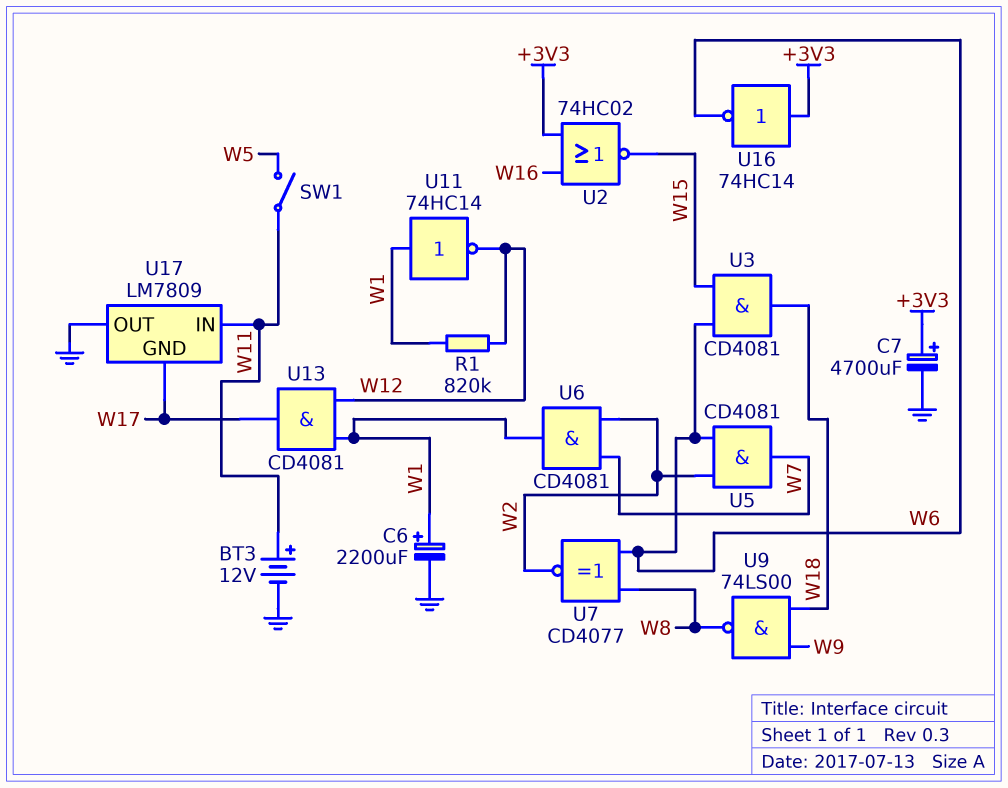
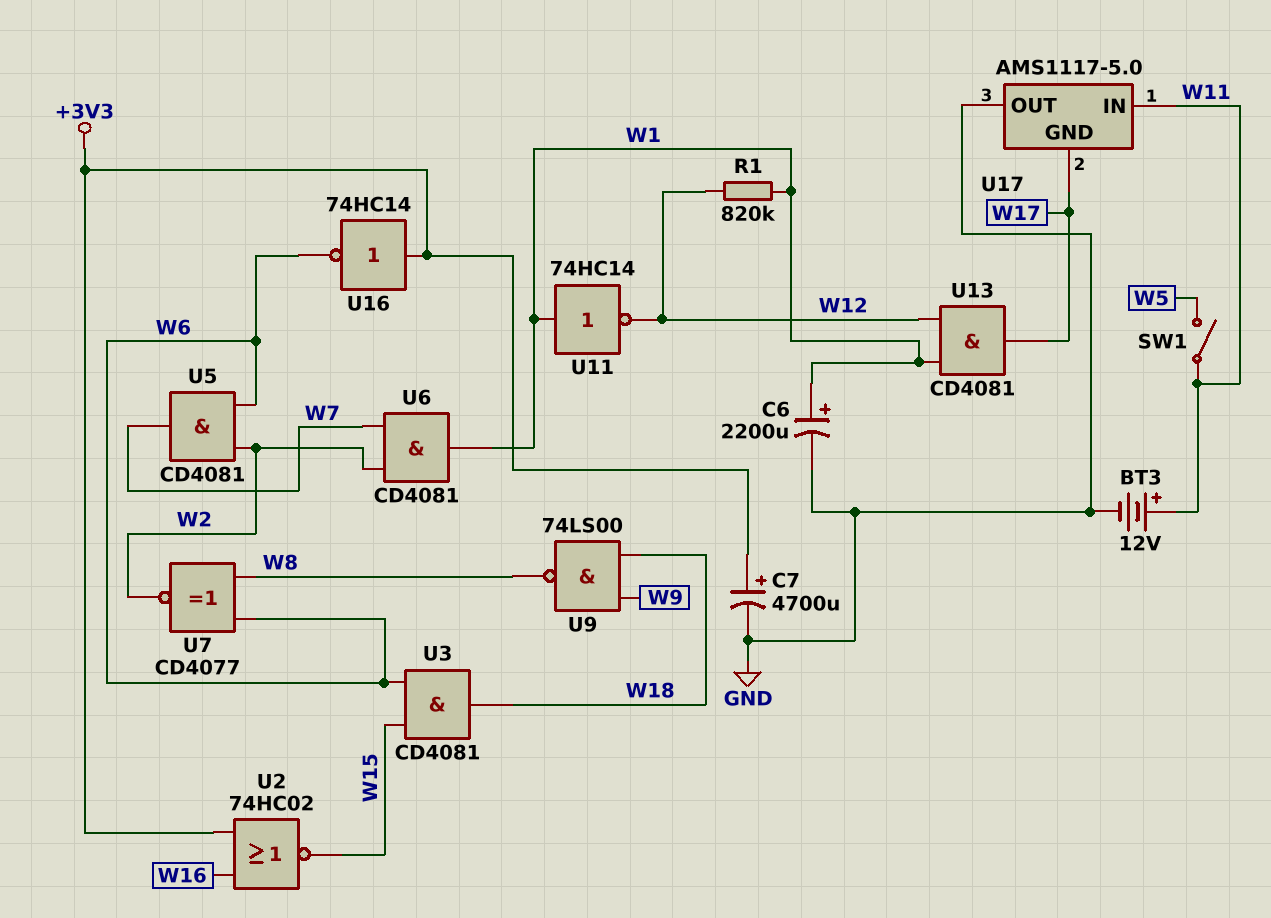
U17: LM7809 -> AMS1117-5.0

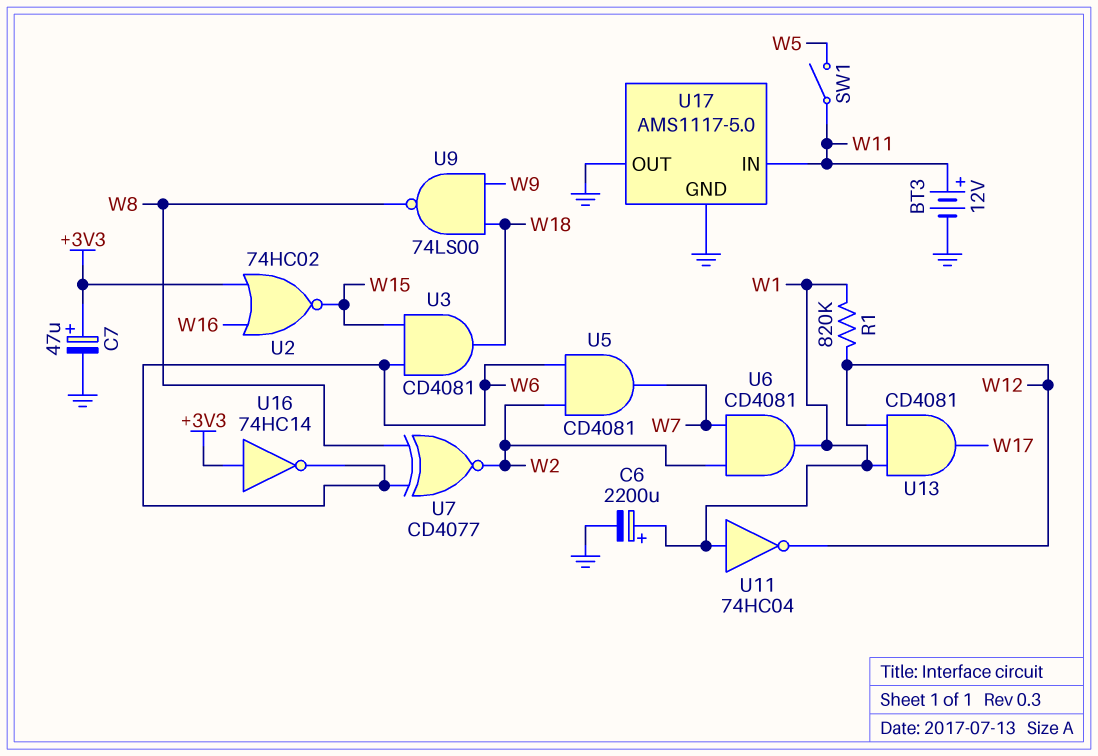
C7: 4700uF (plus +3V3, minus GND) -> 47uF (plus +3V3, minus GND)
U11: NOT 74HC14 (in W1, out W12) -> NOT 74HC04 (in W1, out W12)
U17 pin GND: W17 -> GND

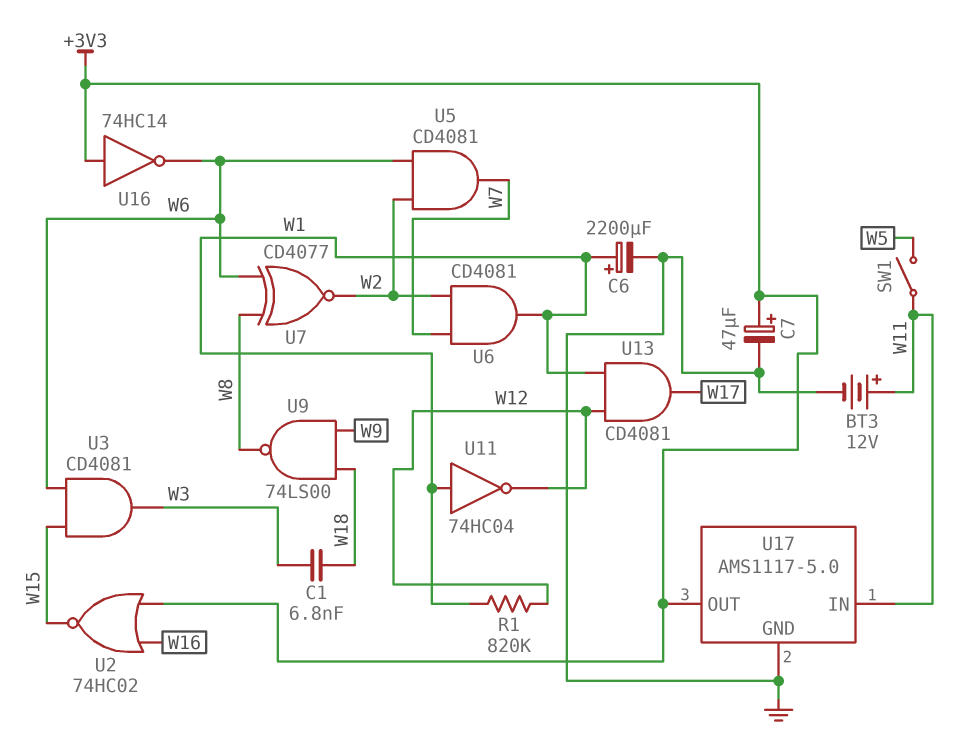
C1: none -> 6.8nF (W3, W18)
U3: AND CD4081 (in W6, in W15, out W18) -> AND CD4081 (in W6, in W15, out W3)
U17 pin OUT: GND -> +3V3

